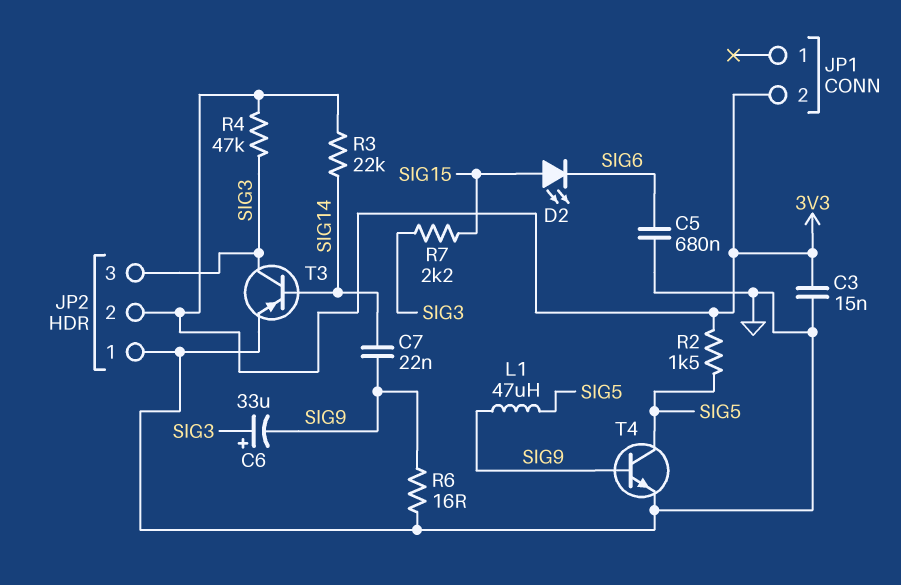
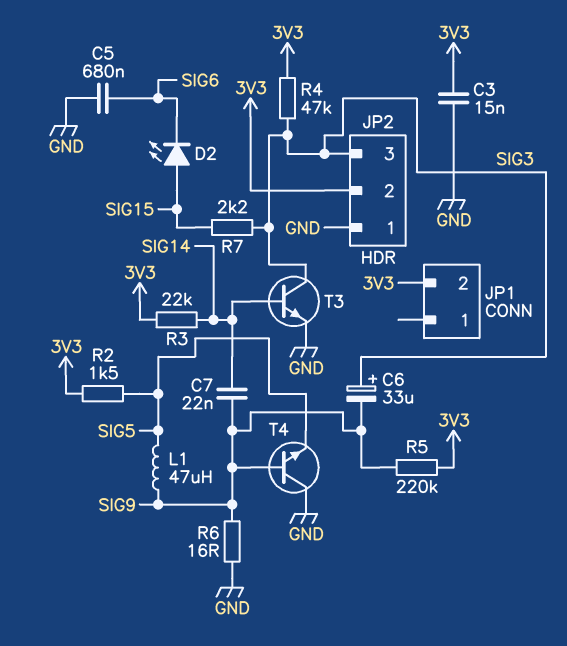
R5: none -> 220k (3V3, SIG9)
T3: PNP (B SIG14, C SIG3, E GND) -> NPN (B SIG14, C SIG3, E GND)
T4: NPN (B SIG9, C SIG5, E GND) -> NPN (B SIG9, C GND, E SIG5)

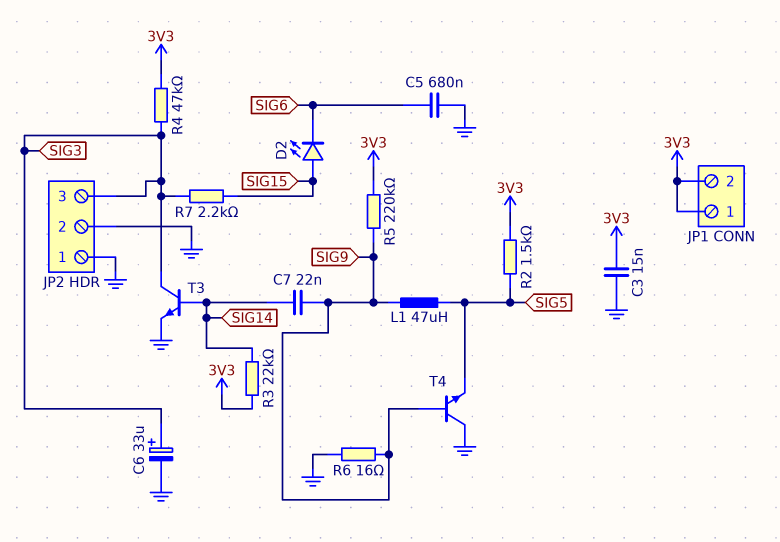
C6: 33uF (plus SIG3, minus SIG9) -> 33uF (plus SIG3, minus GND)
JP1 pin 1: none -> 3V3
JP2 pin 2: 3V3 -> GND

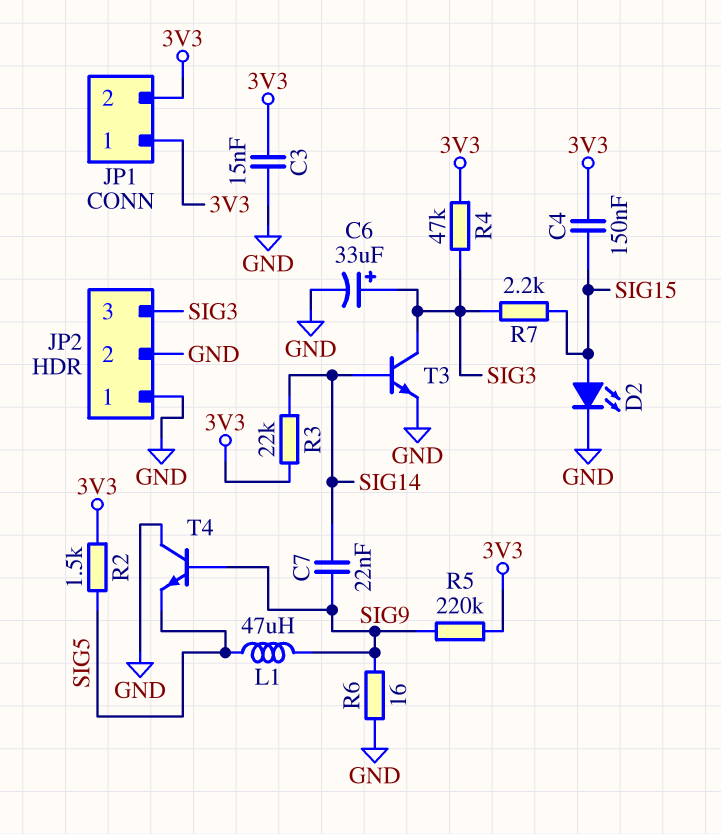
C4: none -> 150nF (3V3, SIG15)
C5: 680nF (GND, SIG6) -> none
D2: LED (A SIG15, K SIG6) -> LED (A SIG15, K GND)

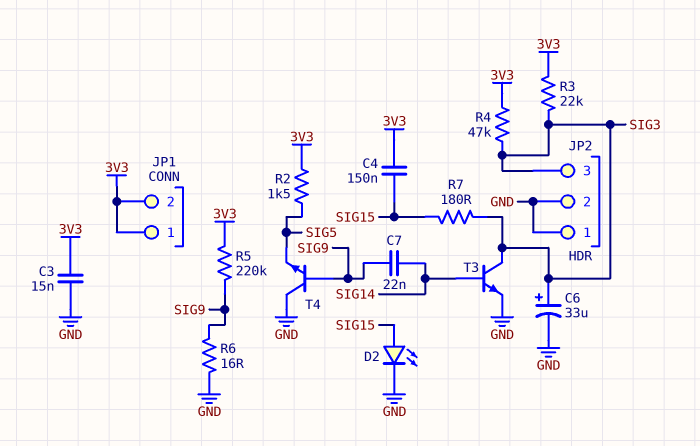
L1: 47uH (SIG5, SIG9) -> none
R3: 22k (3V3, SIG14) -> 22k (3V3, SIG3)
R7: 2.2k (SIG3, SIG15) -> 180 (SIG3, SIG15)

